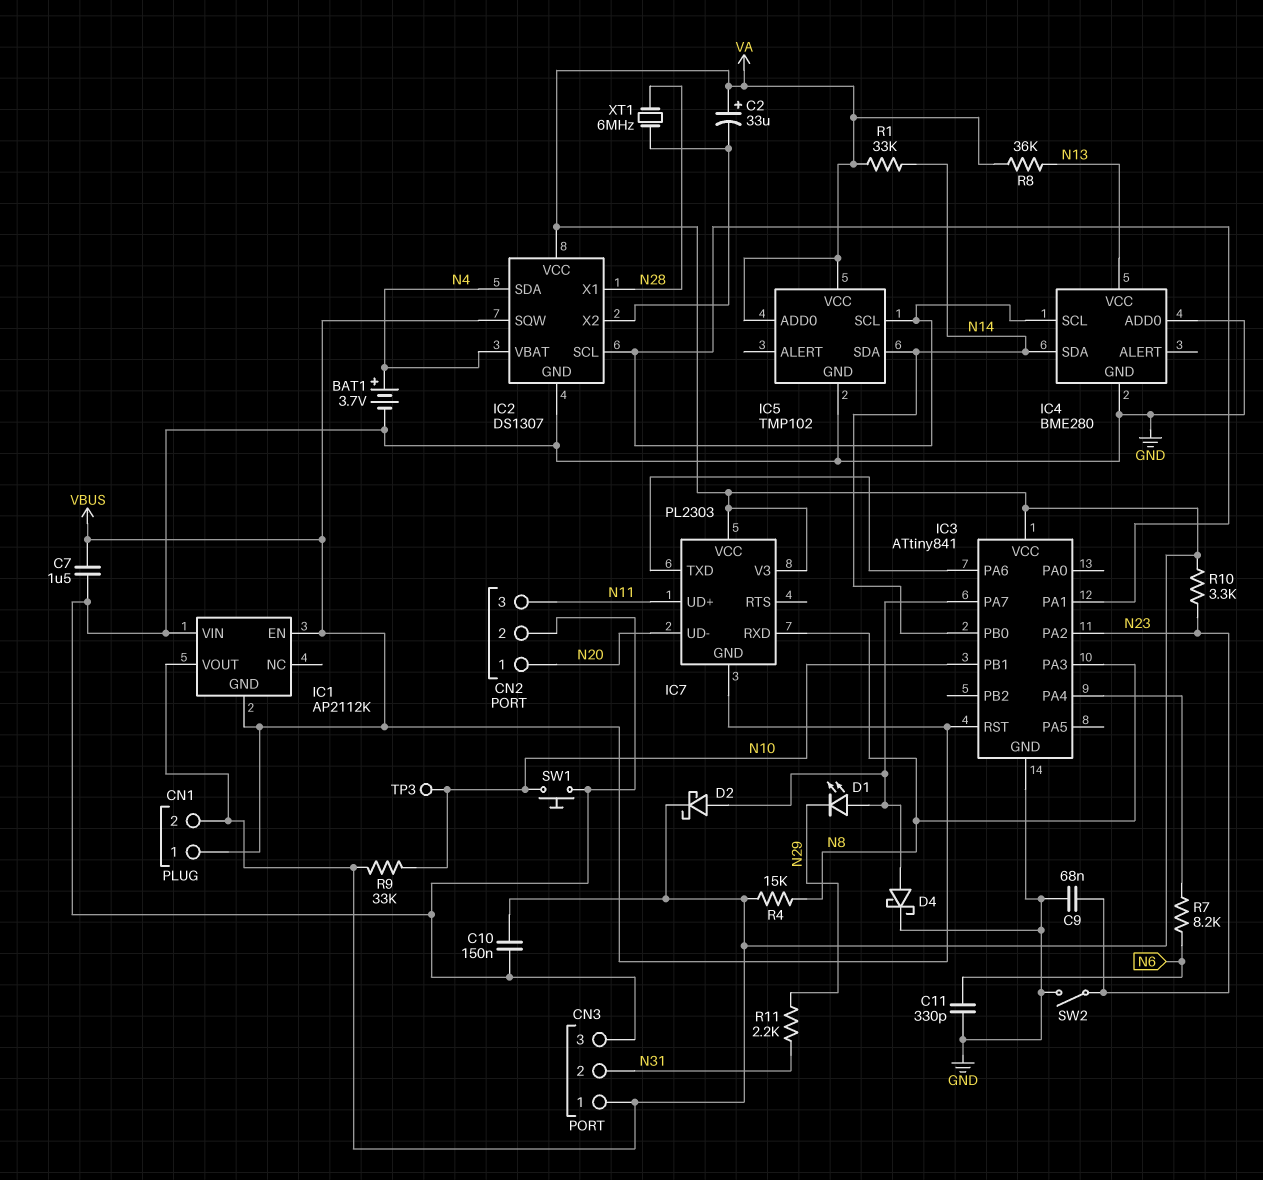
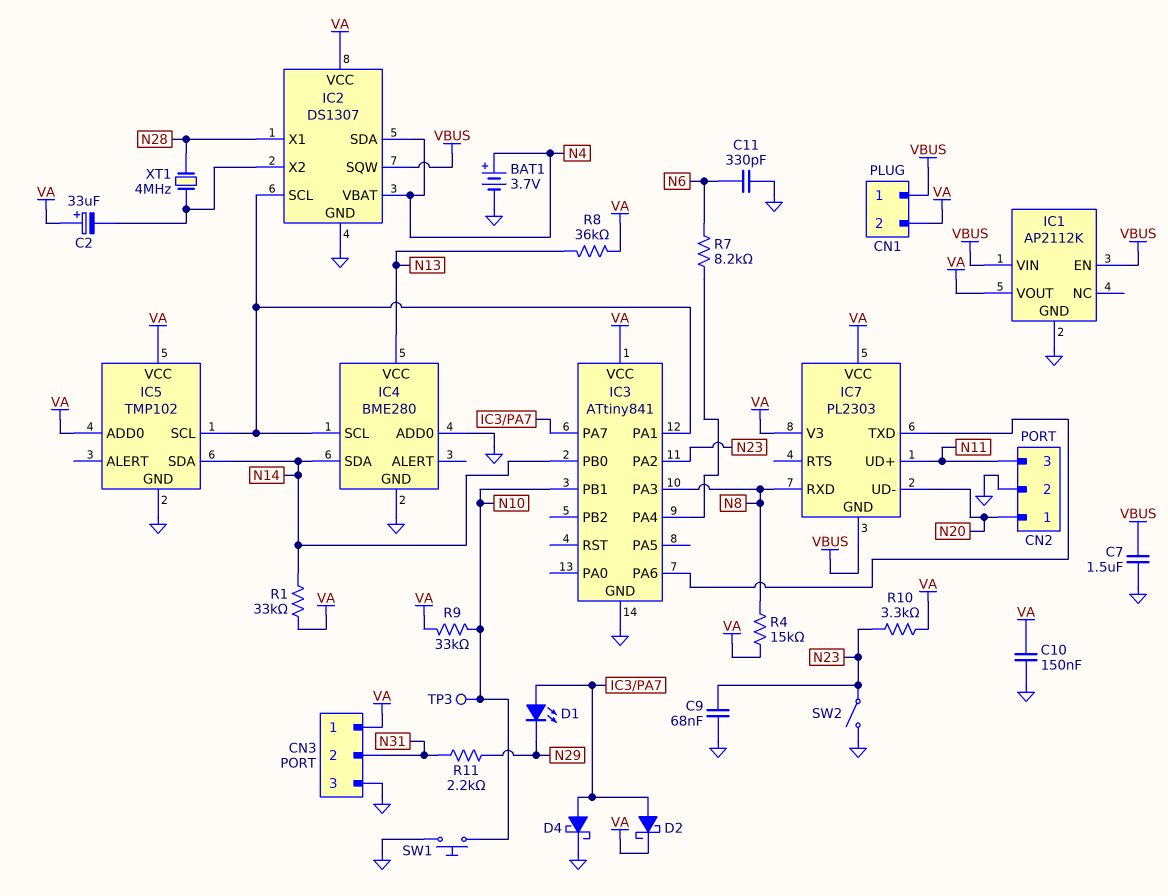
IC1 pin GND: VBUS -> GND
IC1 pin VIN: GND -> VBUS
IC3 pin RST: VBUS -> none
XT1: 6MHz (IC2/X2, N28) -> 4MHz (IC2/X2, N28)

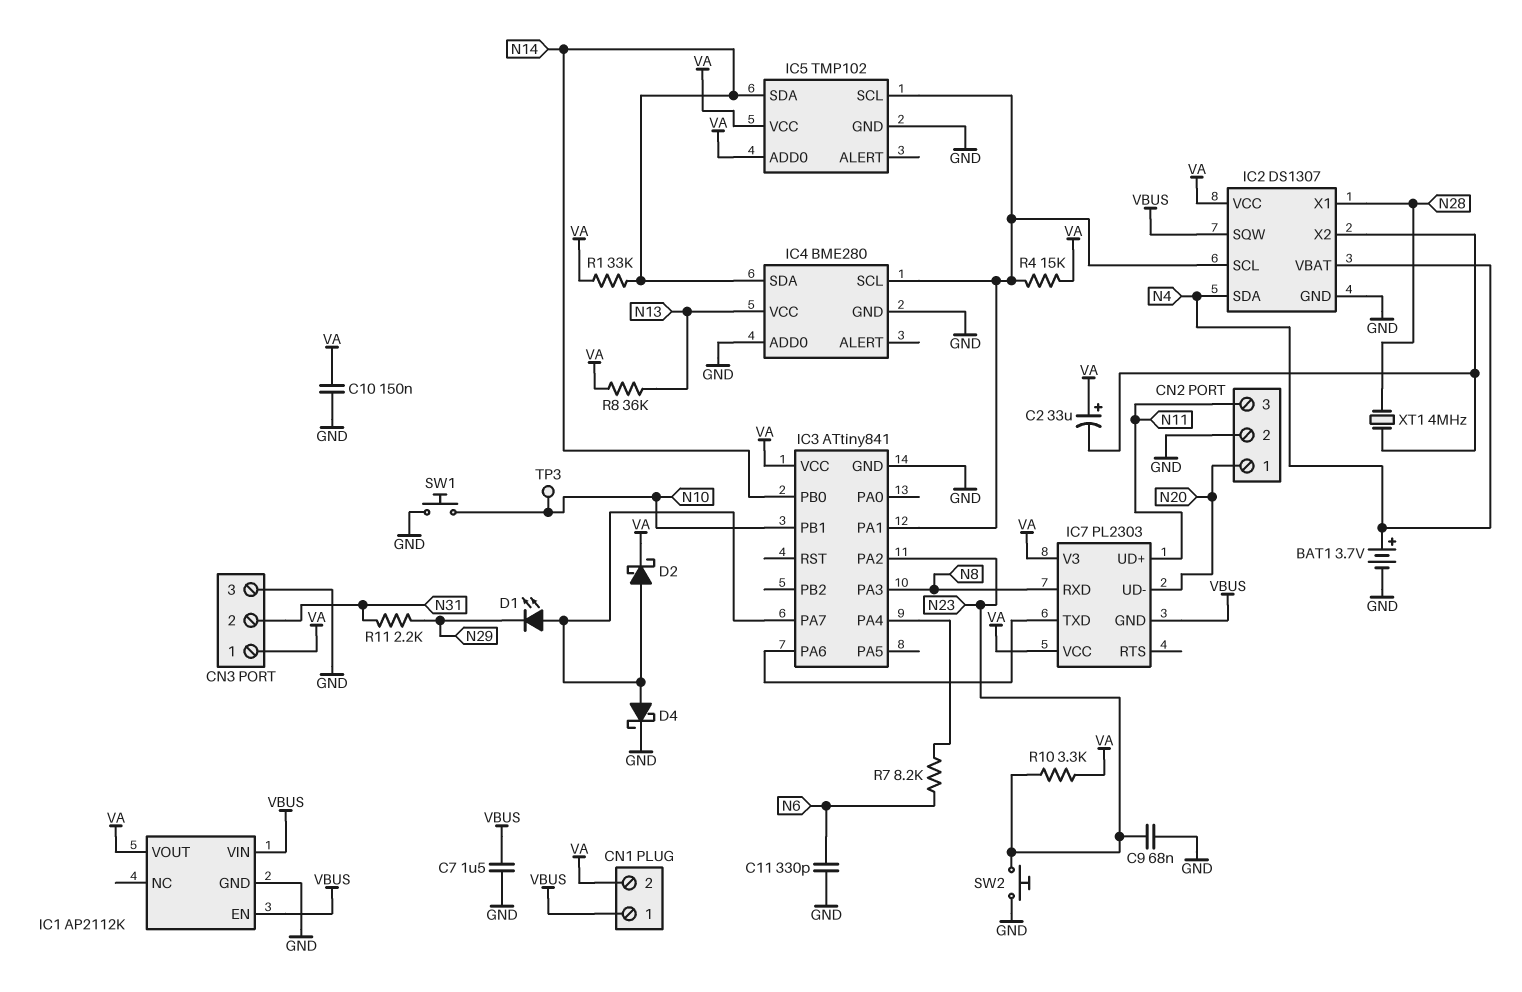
R4: 15k (N8, VA) -> 15k (IC2/SCL, VA)
R9: 33k (N10, VA) -> none
SW2: switch (GND, N23) -> button (GND, N23)

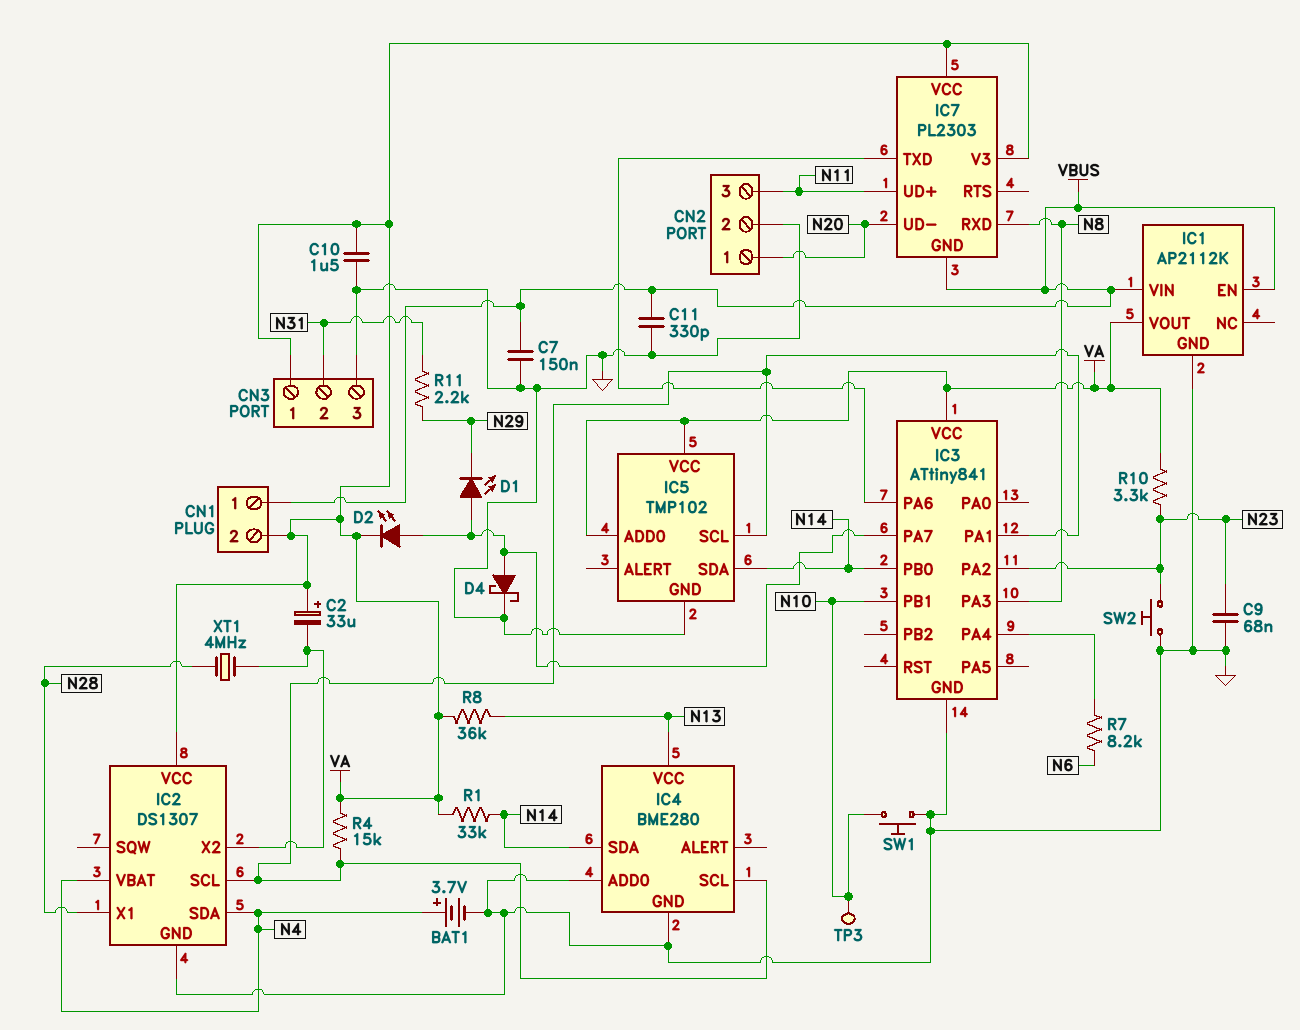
C7: 1.5uF (GND, VBUS) -> 150nF (GND, VBUS)
C10: 150nF (GND, VA) -> 1.5uF (GND, VA)
C11: 330pF (GND, N6) -> 330pF (GND, VBUS)
D2: schottky (A IC3/PA7, K VA) -> LED (A IC3/PA7, K VA)
IC2 pin SQW: VBUS -> none

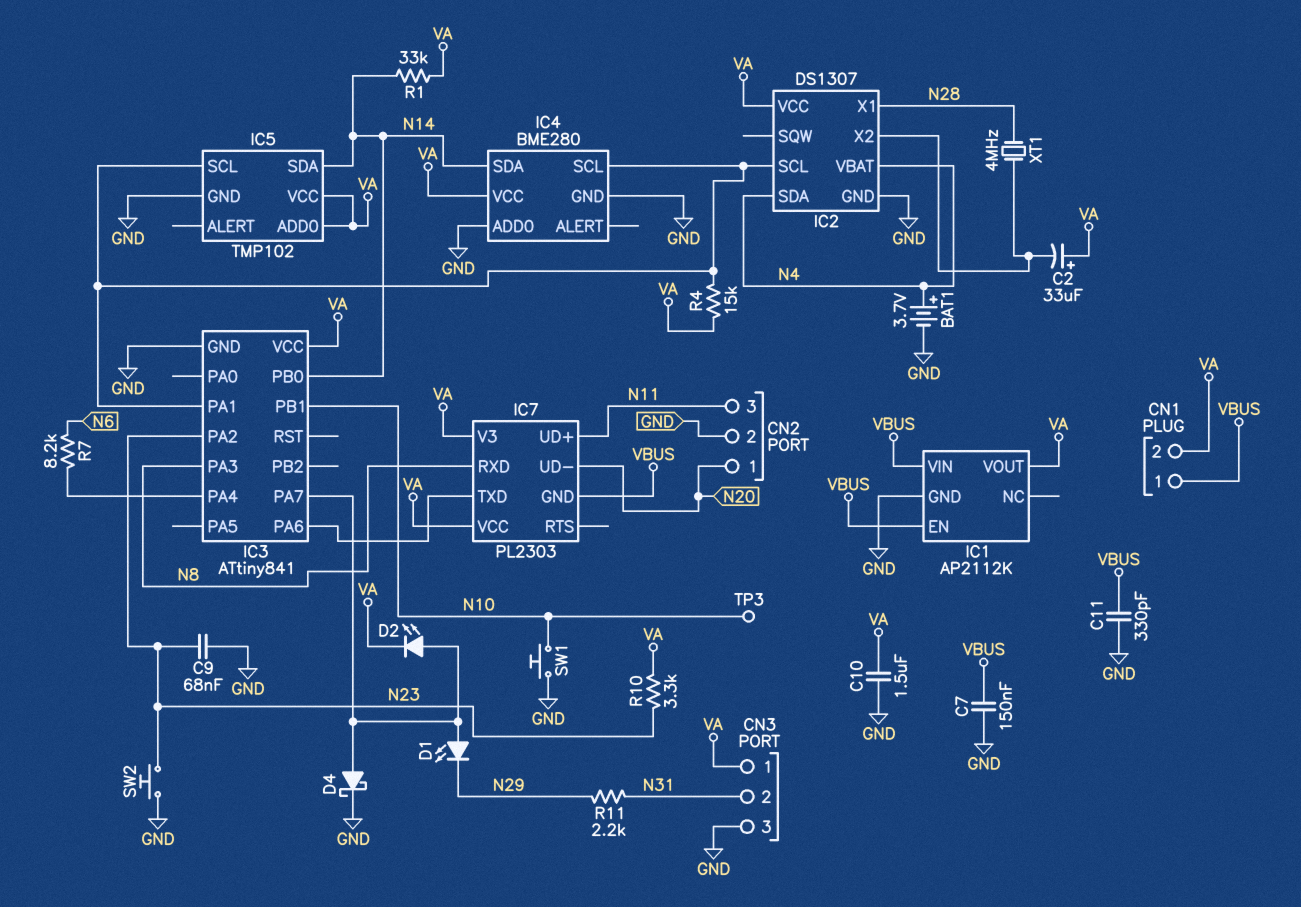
IC4 pin VCC: N13 -> VA
R8: 36k (N13, VA) -> none

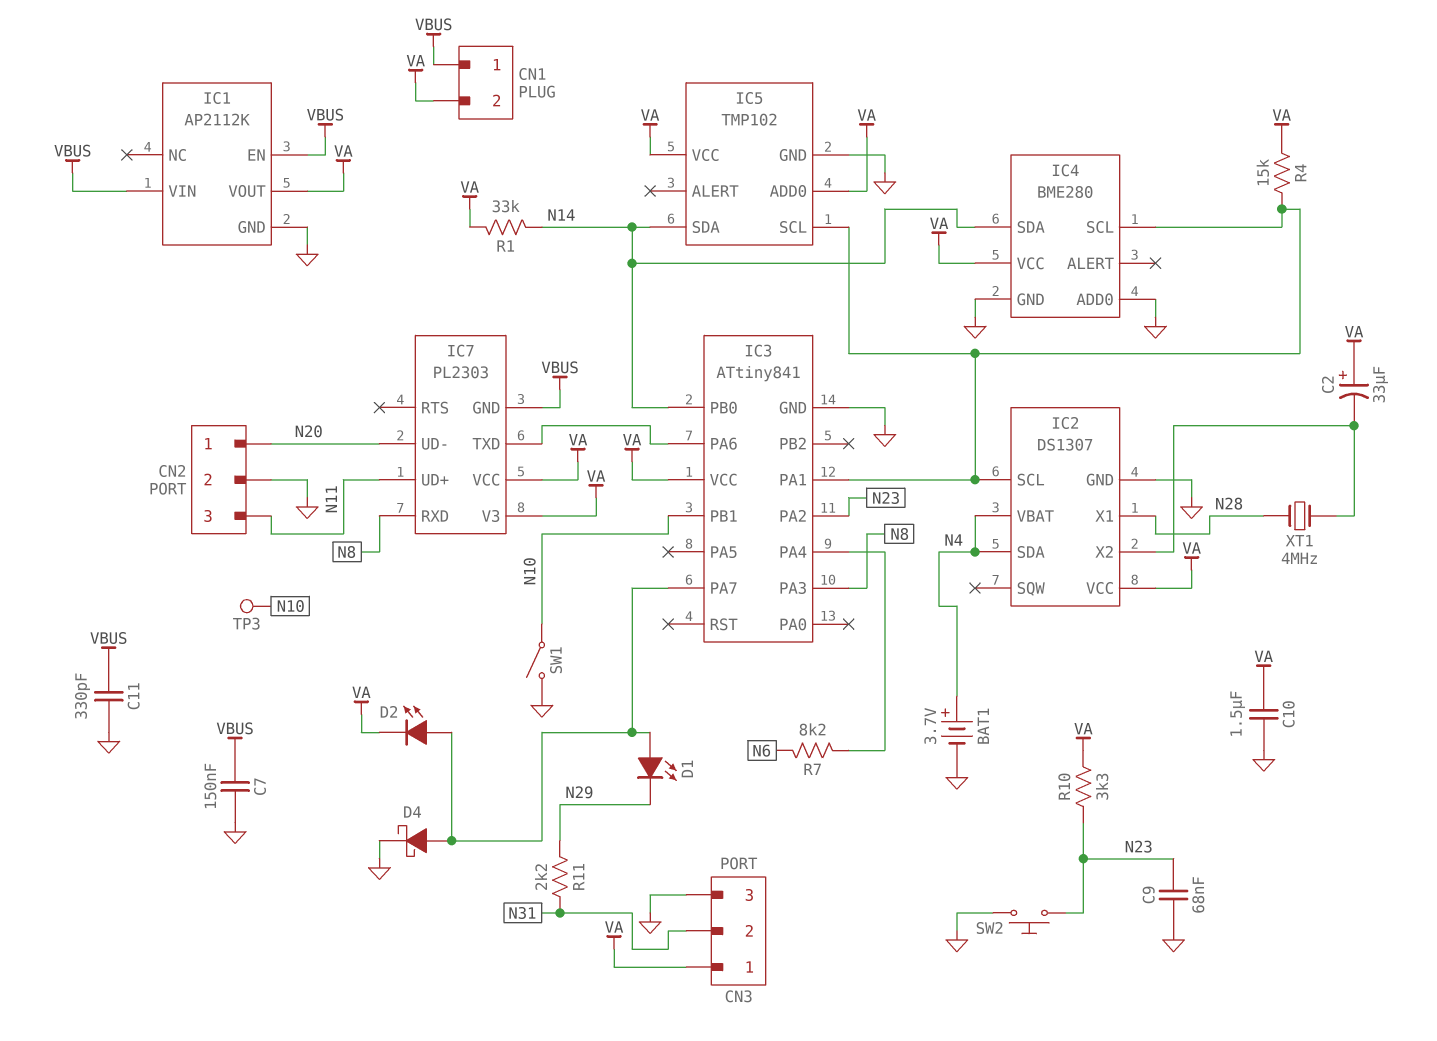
SW1: button (GND, N10) -> switch (GND, N10)

